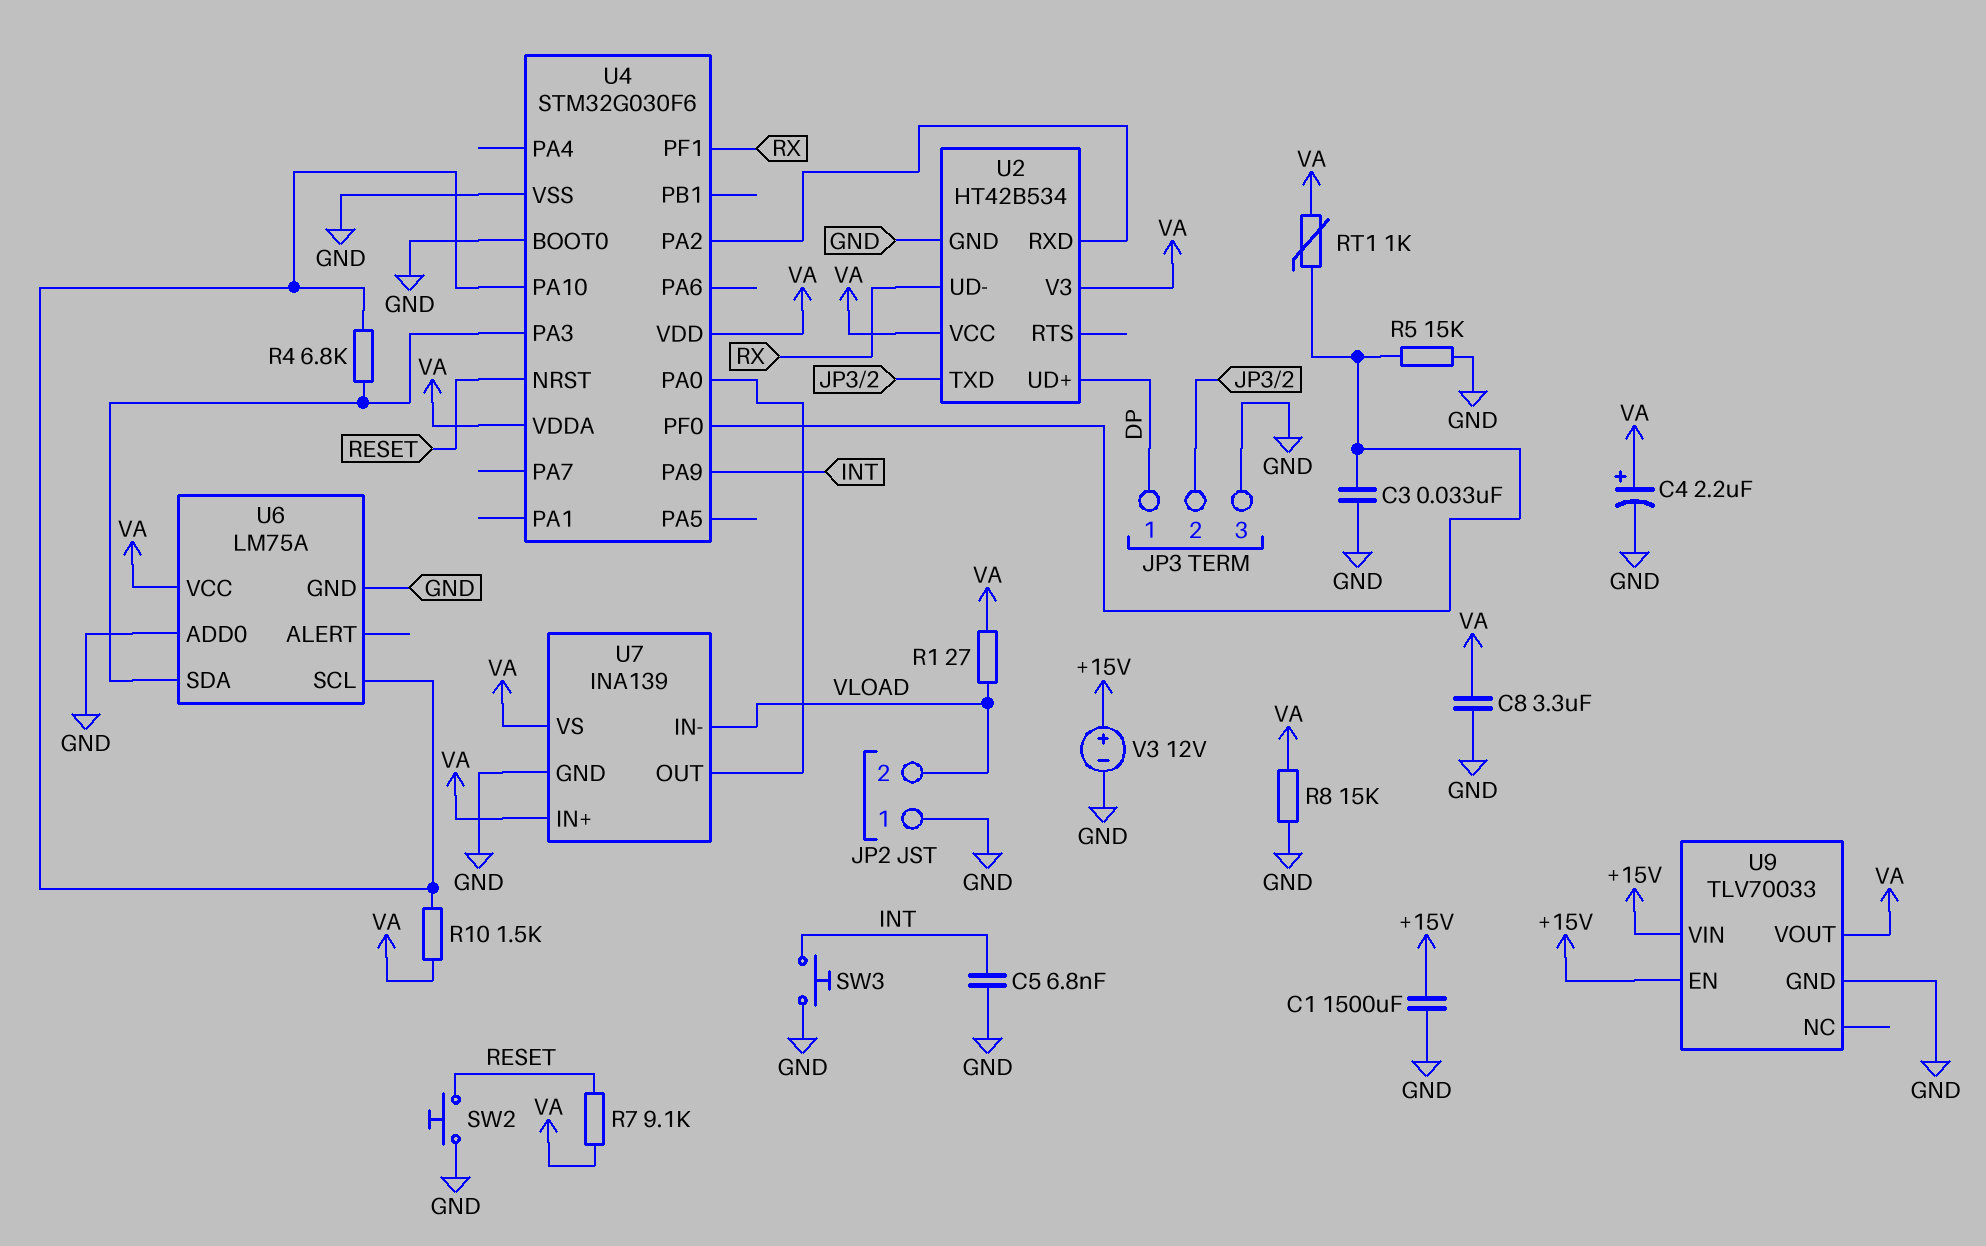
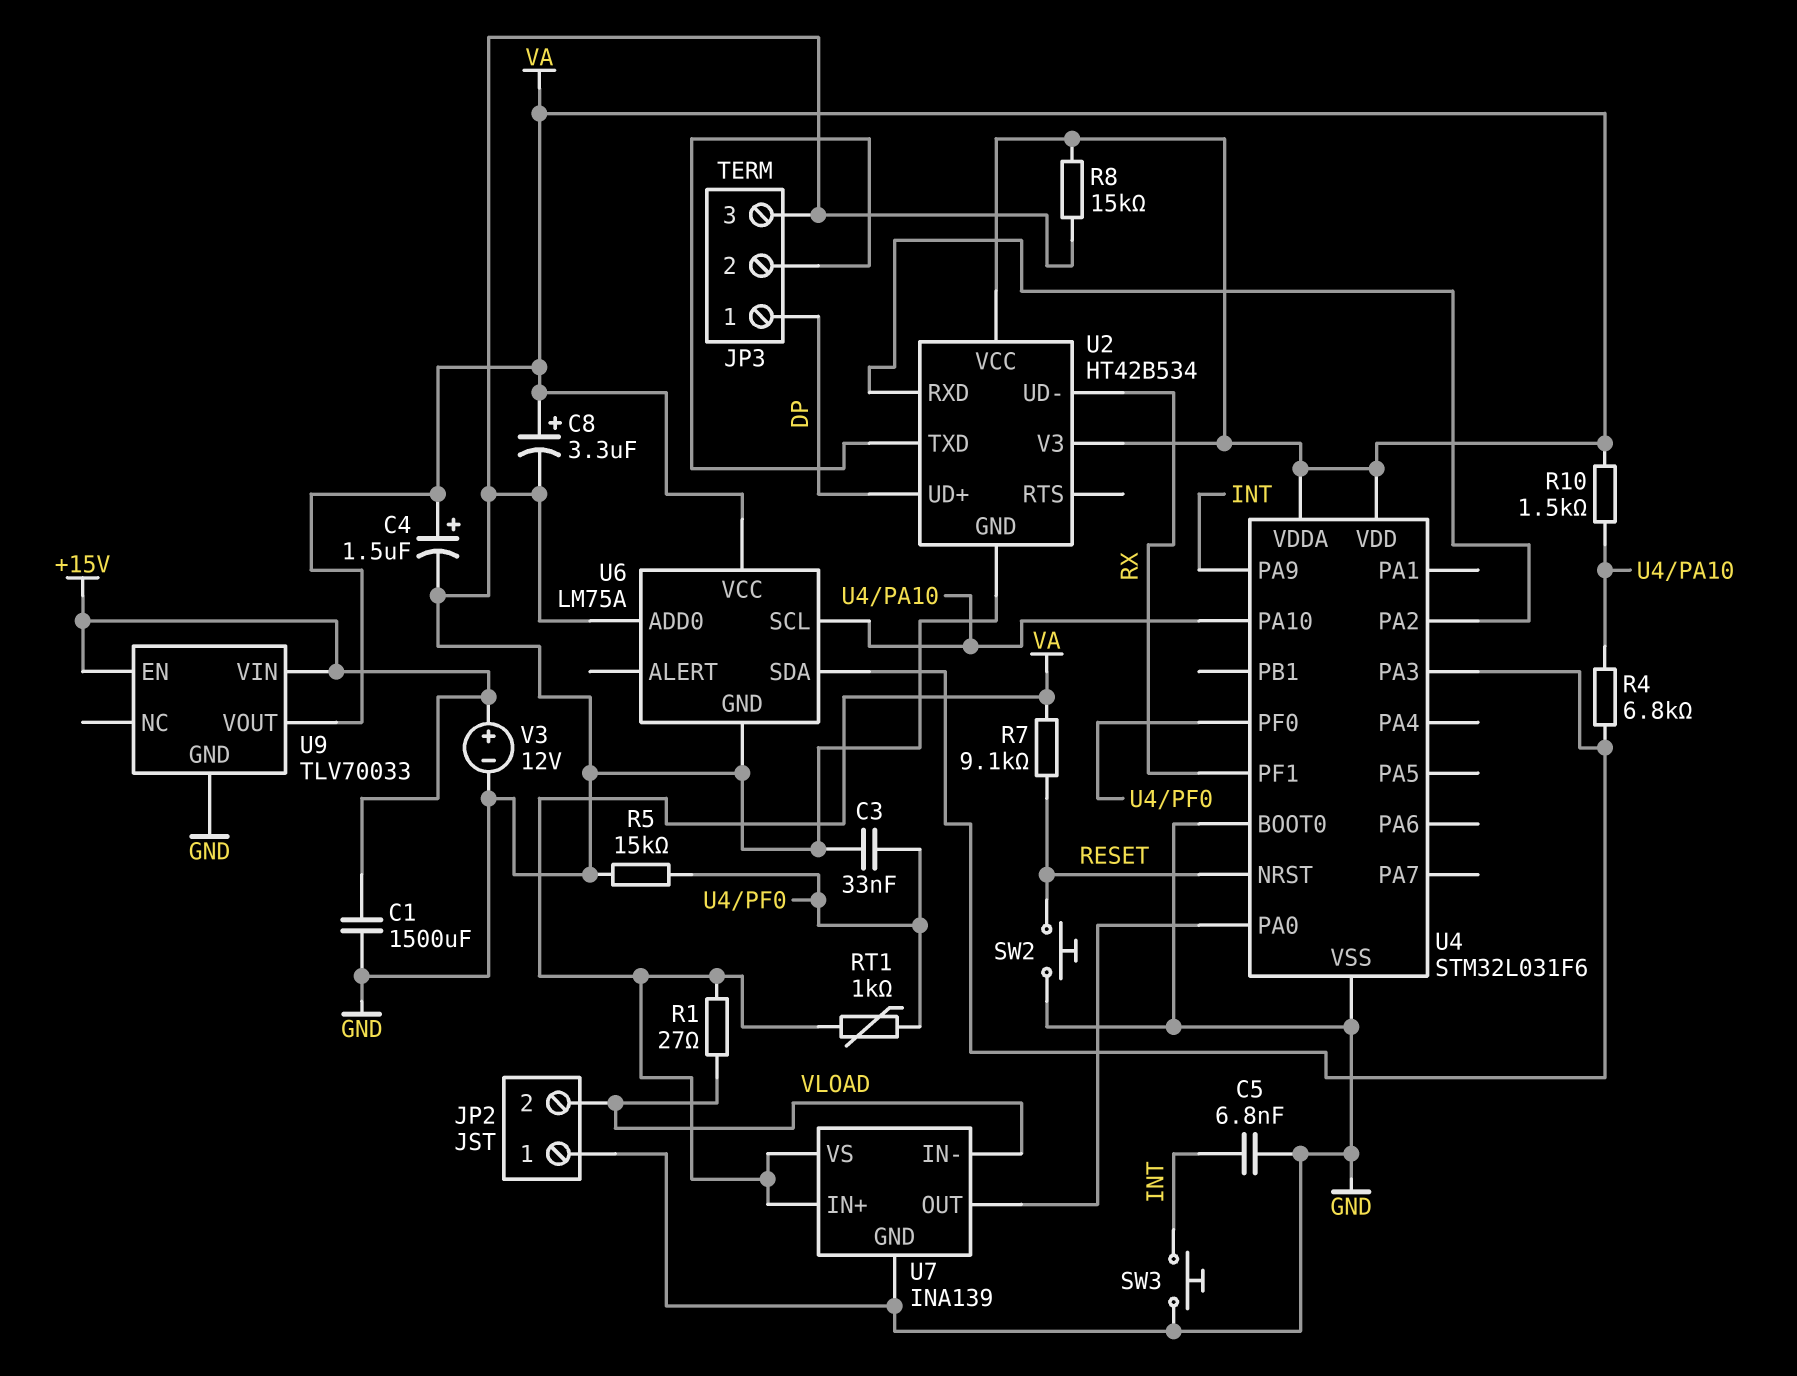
C4: 2.2uF (plus VA, minus GND) -> 1.5uF (plus VA, minus GND)
C8: 3.3uF (GND, VA) -> 3.3uF (plus VA, minus GND)
U4: STM32G030F6 -> STM32L031F6

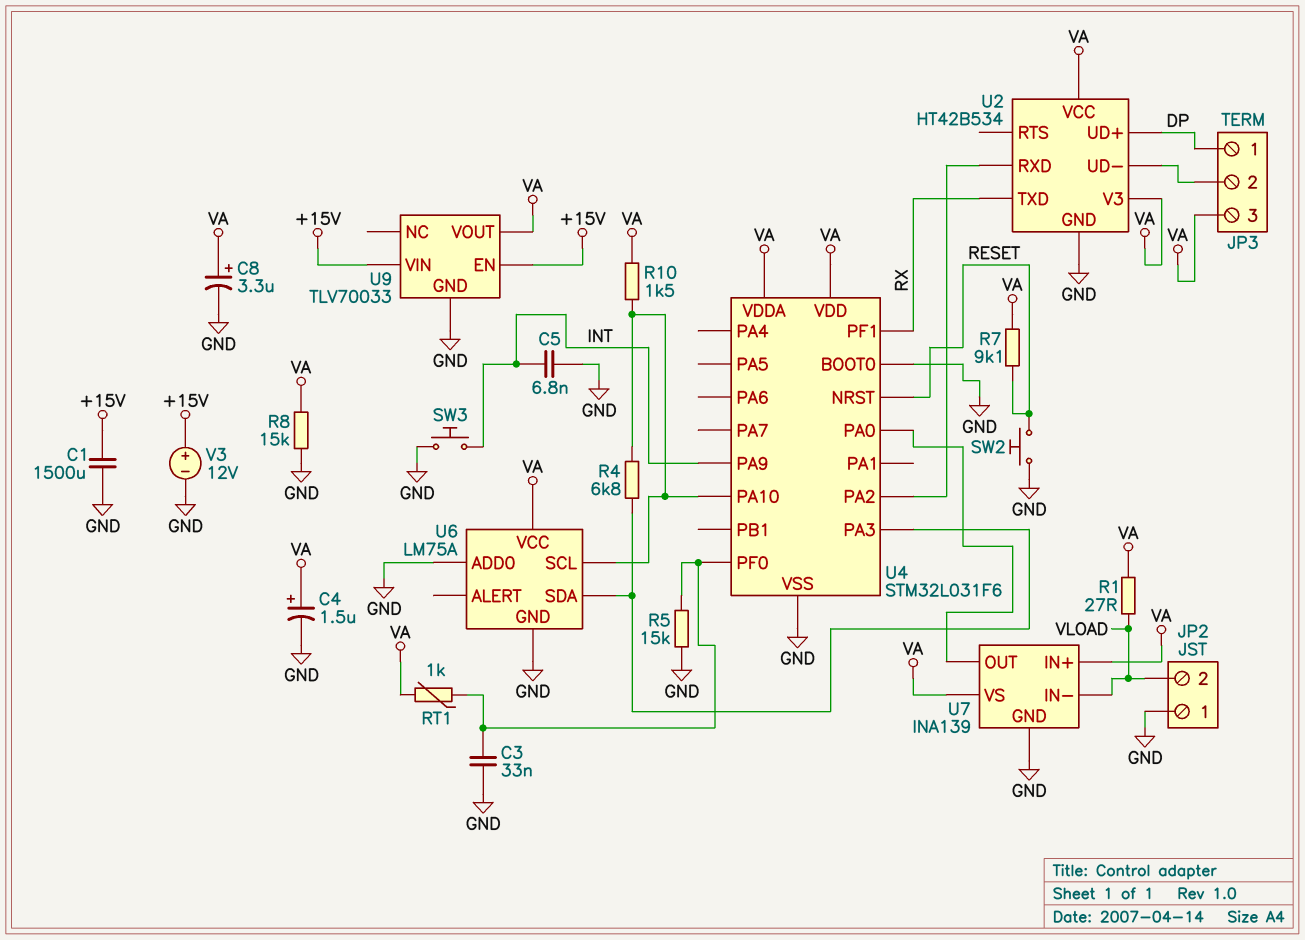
JP3 pin 3: GND -> VA
U2 pin TXD: JP3/2 -> RX
U2 pin UD-: RX -> JP3/2

